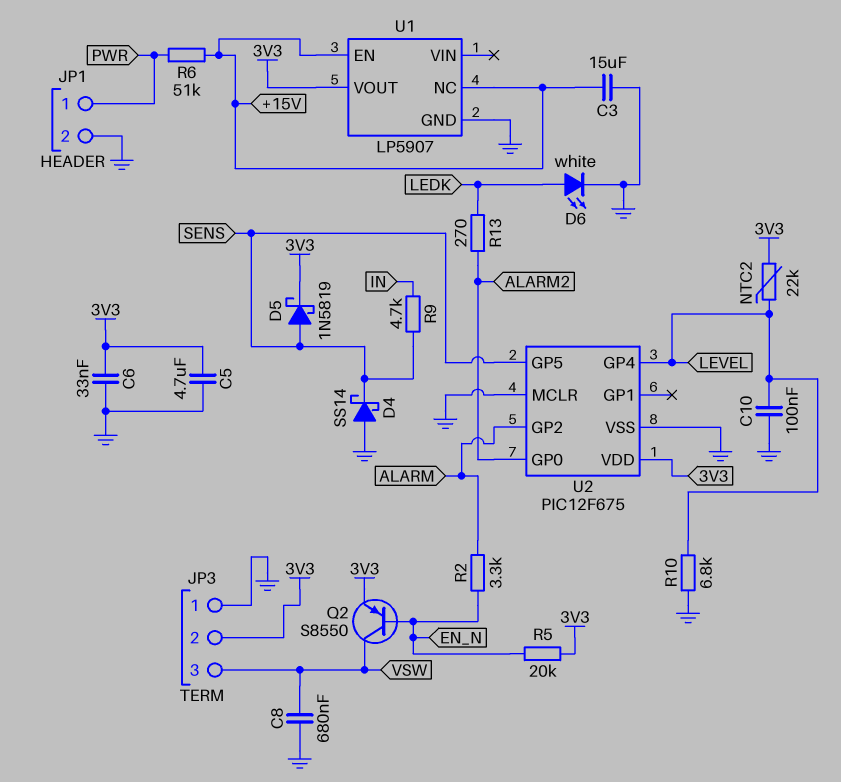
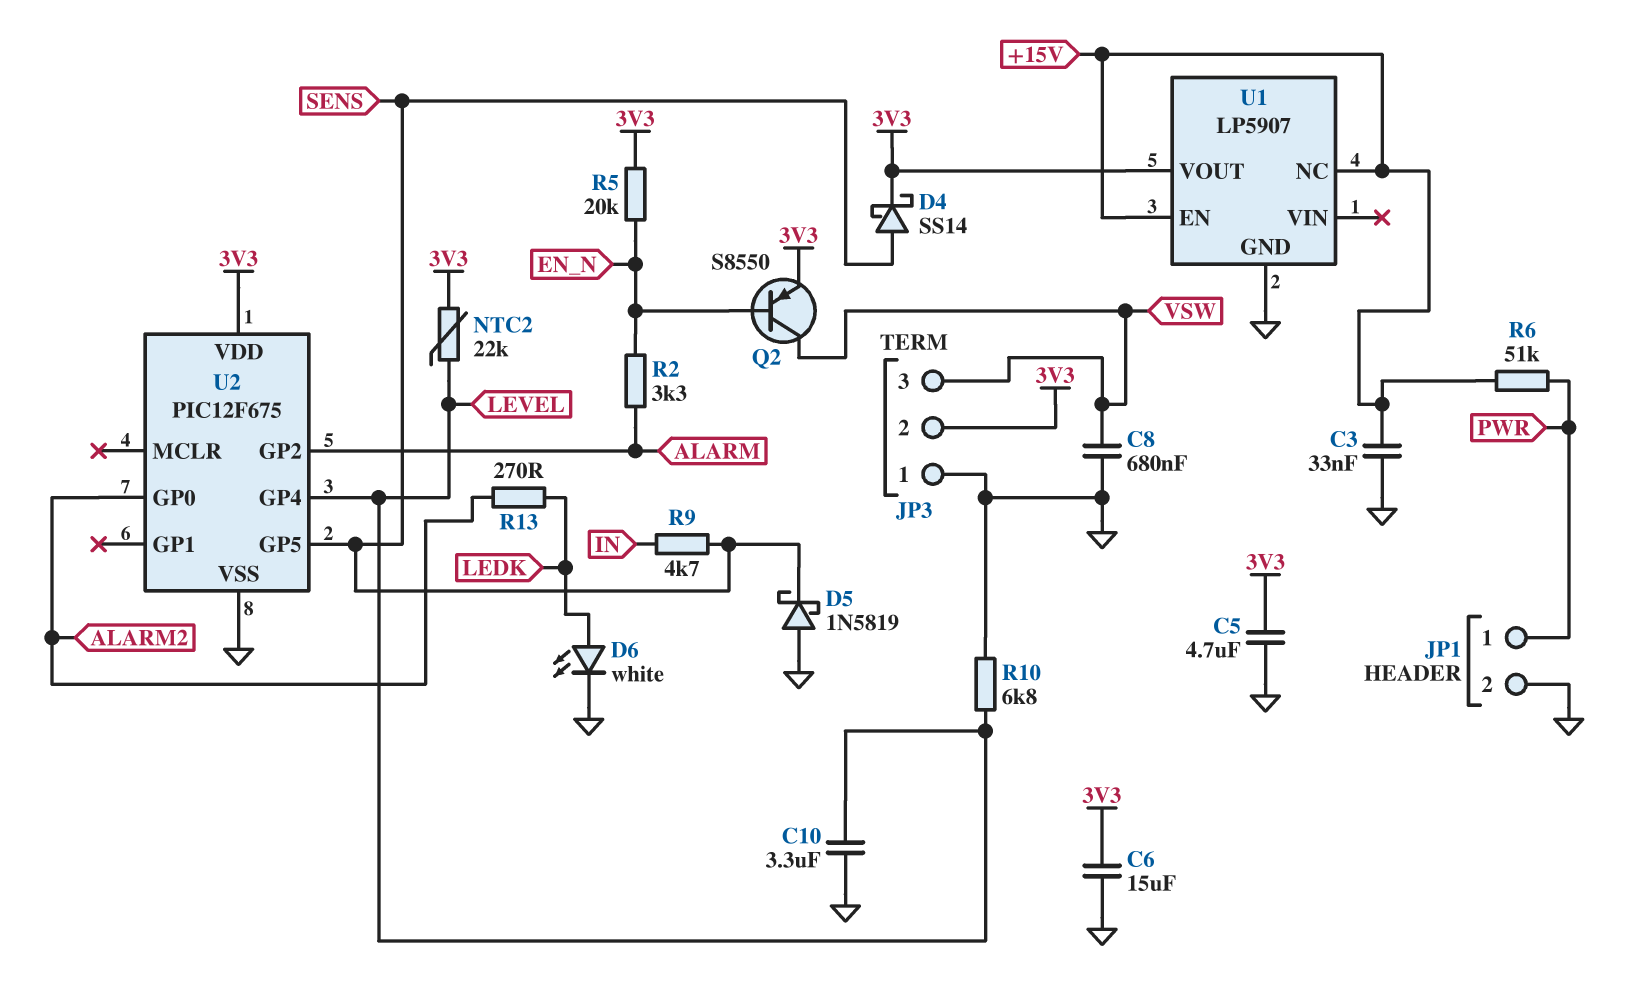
C3: 15uF (+15V, GND) -> 33nF (+15V, GND)
C6: 33nF (3V3, GND) -> 15uF (3V3, GND)
C10: 100nF (GND, LEVEL) -> 3.3uF (GND, LEVEL)
D4: schottky SS14 (A GND, K SENS) -> schottky SS14 (A SENS, K 3V3)
D5: schottky 1N5819 (A SENS, K 3V3) -> schottky 1N5819 (A GND, K SENS)
U2 pin MCLR: GND -> none

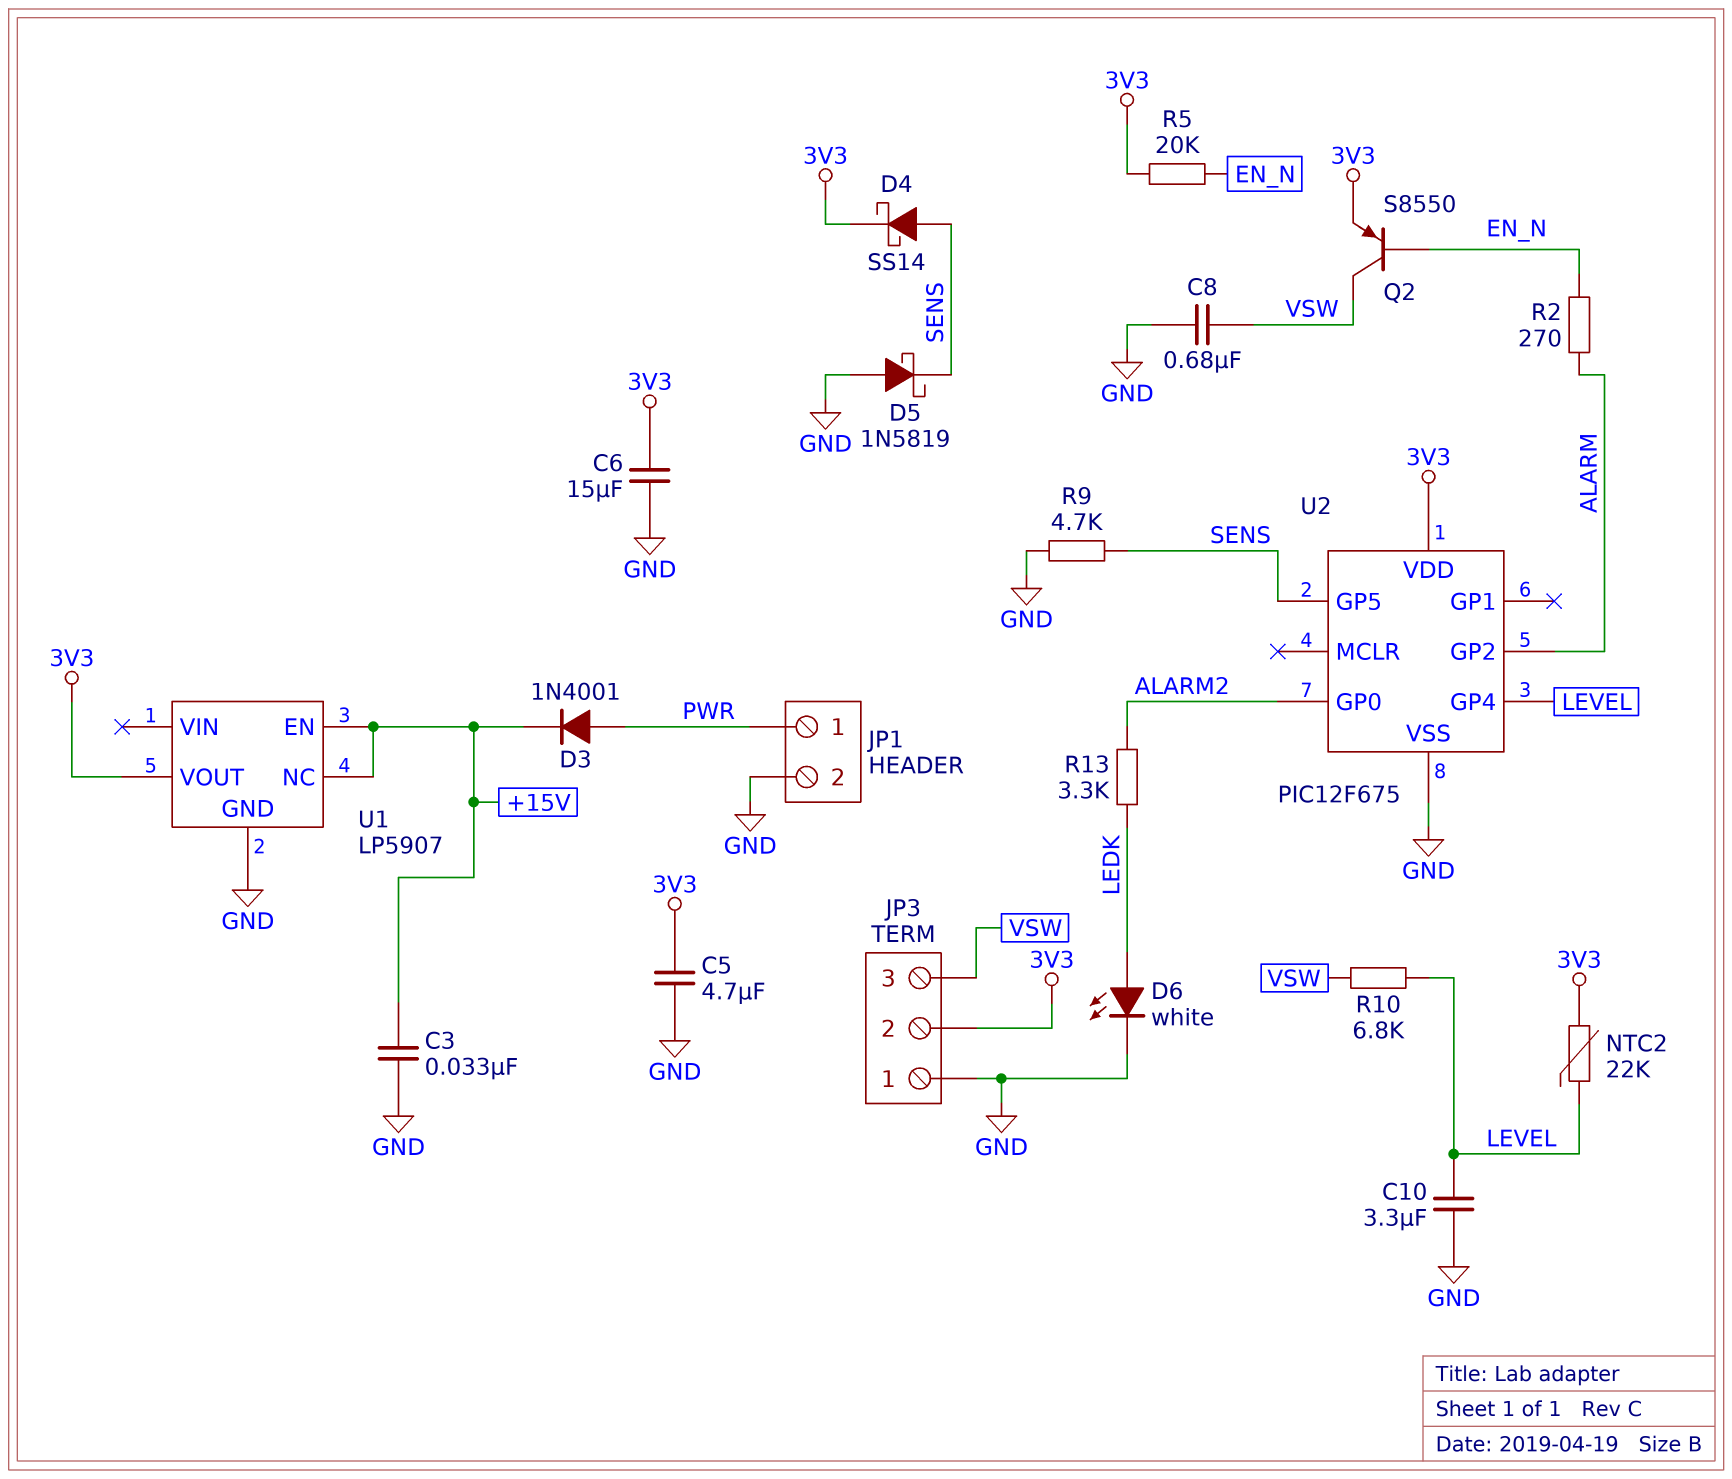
D3: none -> diode 1N4001 (A PWR, K +15V)
R2: 3.3k (ALARM, EN_N) -> 270 (ALARM, EN_N)
R6: 51k (+15V, PWR) -> none
R9: 4.7k (IN, SENS) -> 4.7k (GND, SENS)
R10: 6.8k (GND, LEVEL) -> 6.8k (LEVEL, VSW)
R13: 270 (ALARM2, LEDK) -> 3.3k (ALARM2, LEDK)

